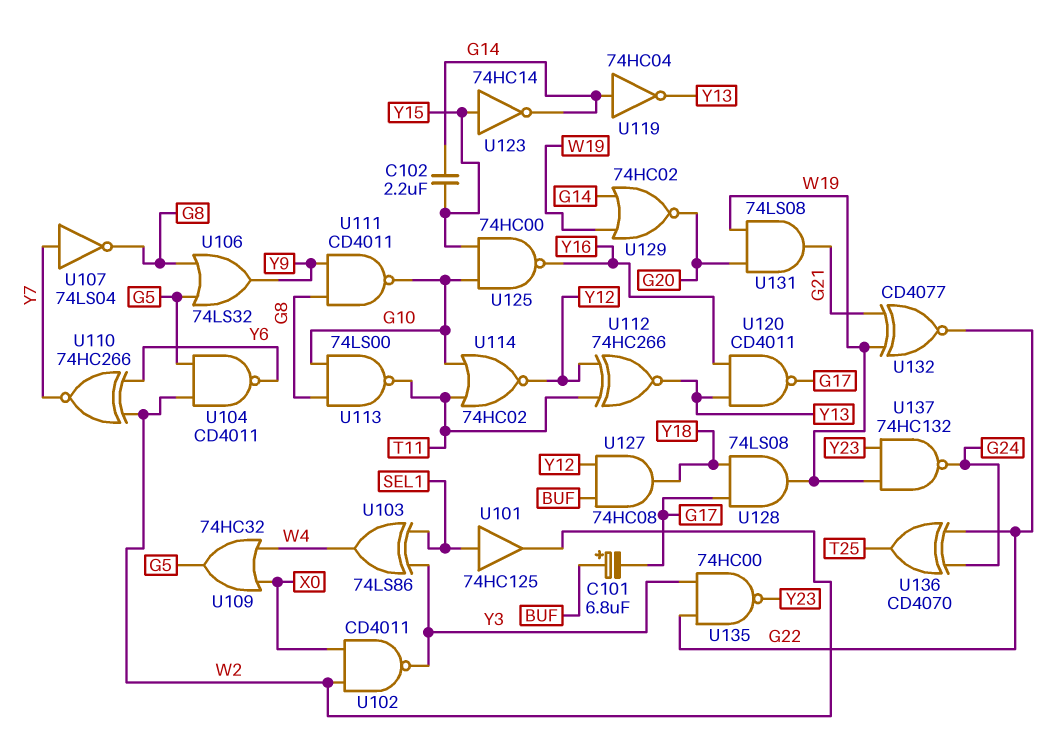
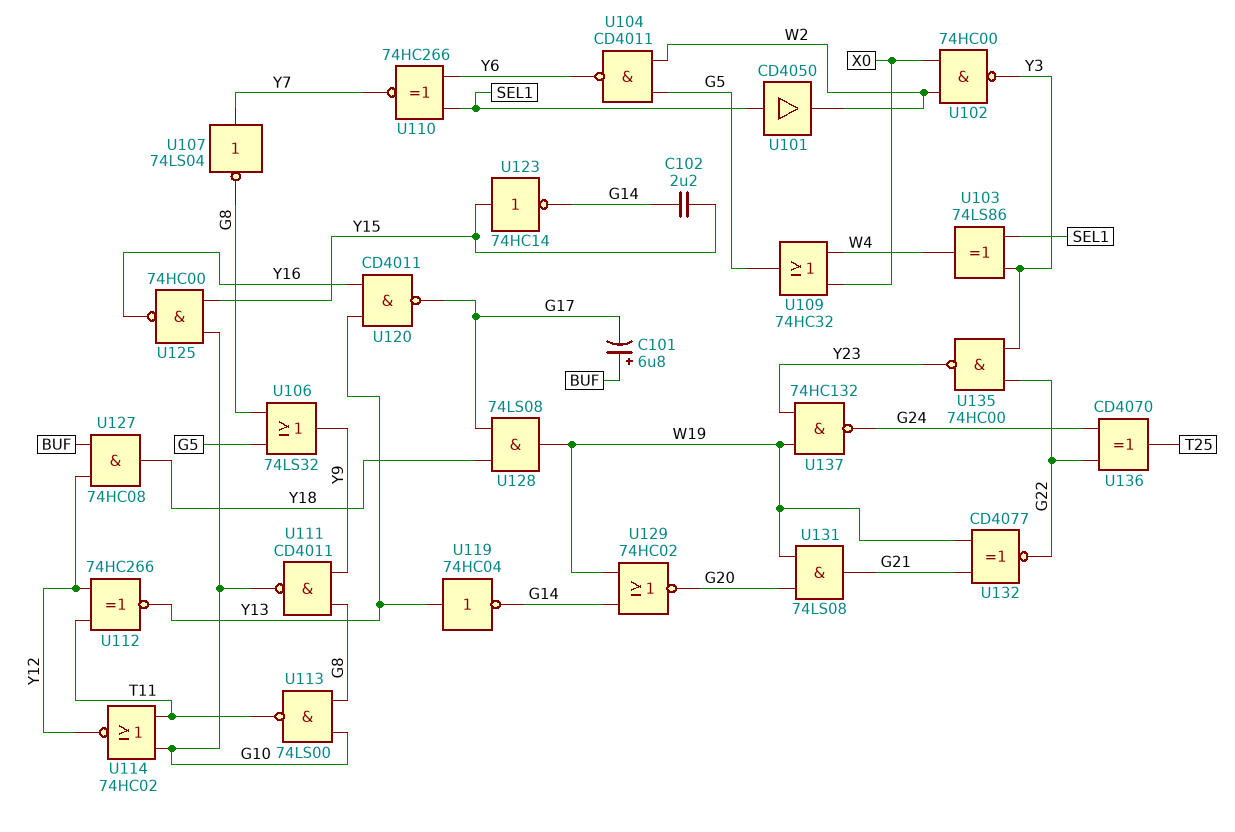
U101: buffer 74HC125 (in SEL1, out W2) -> buffer CD4050 (in SEL1, out W2)
U102: NAND CD4011 (in W2, in X0, out Y3) -> NAND 74HC00 (in W2, in X0, out Y3)
U110: XNOR 74HC266 (in W2, in Y6, out Y7) -> XNOR 74HC266 (in SEL1, in Y6, out Y7)
U119: NOT 74HC04 (in G14, out Y13) -> NOT 74HC04 (in Y13, out G14)

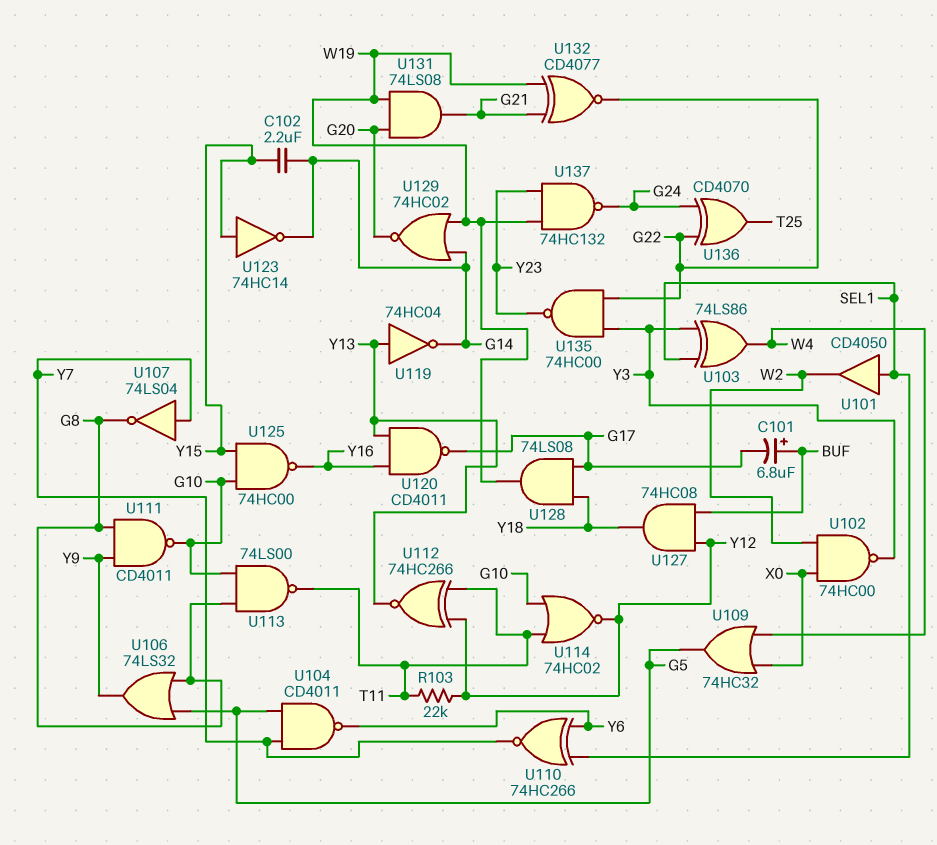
R103: none -> 22k (T11, Y12)
U104: NAND CD4011 (in G5, in W2, out Y6) -> NAND CD4011 (in G5, in Y7, out Y6)

